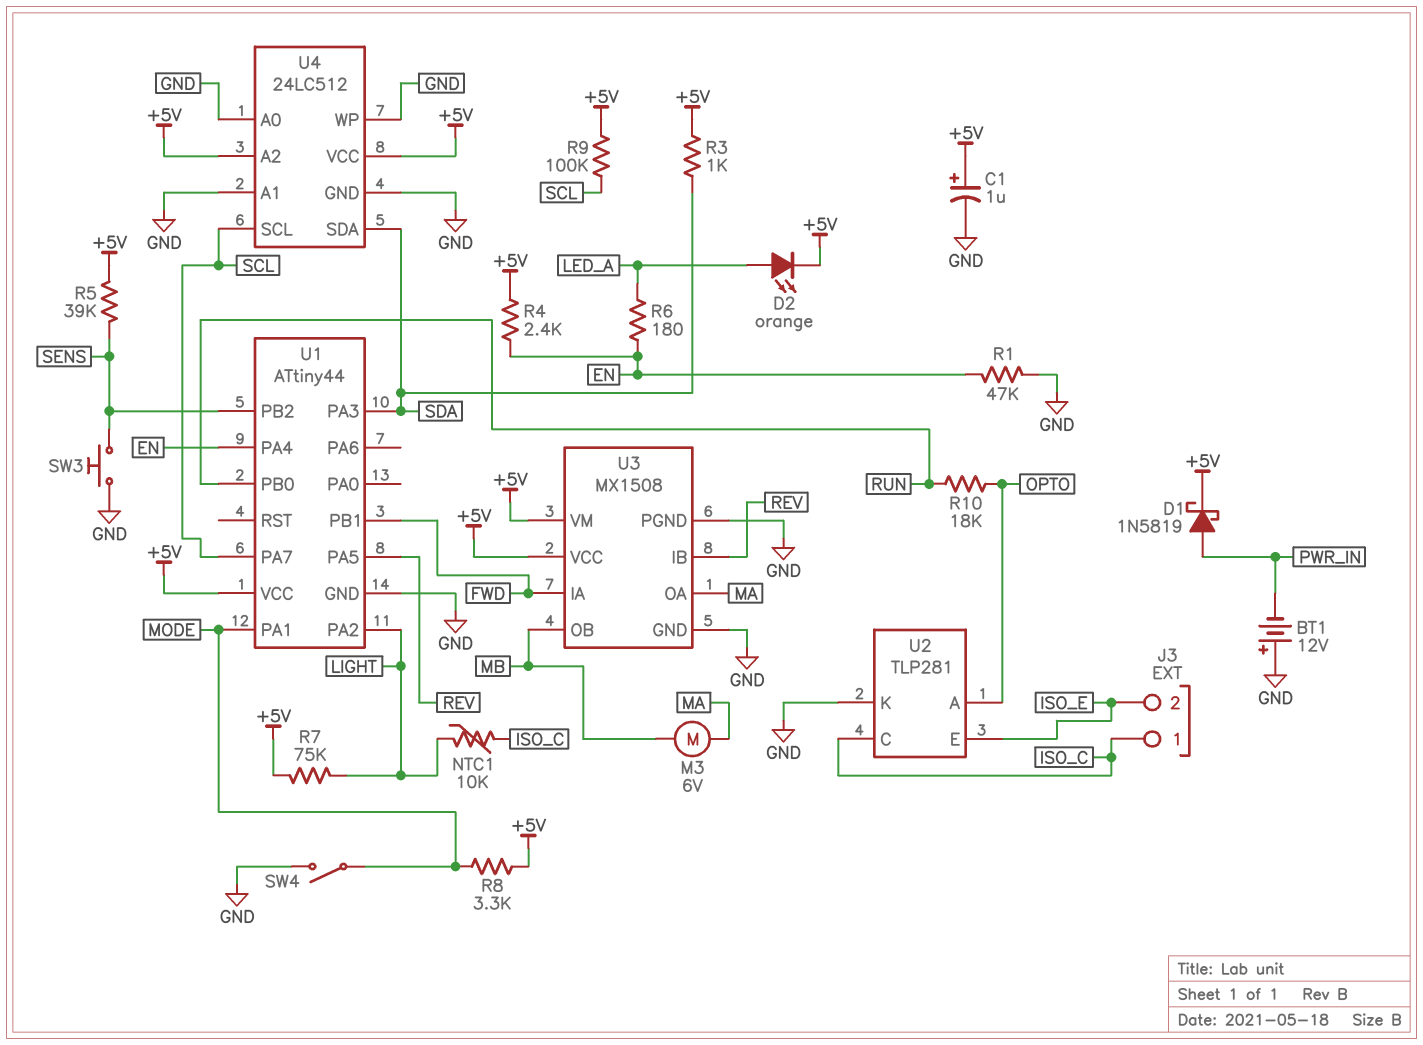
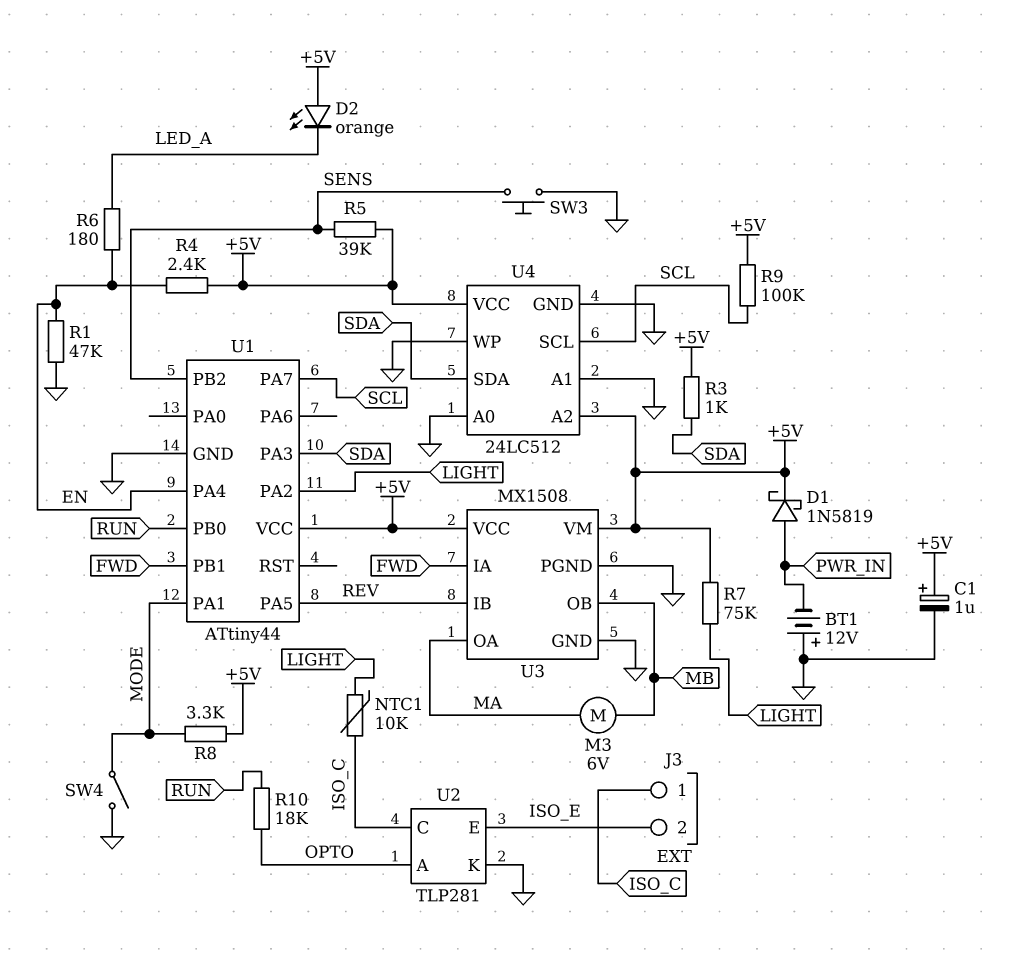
D2: LED orange (A LED_A, K +5V) -> LED orange (A +5V, K LED_A)

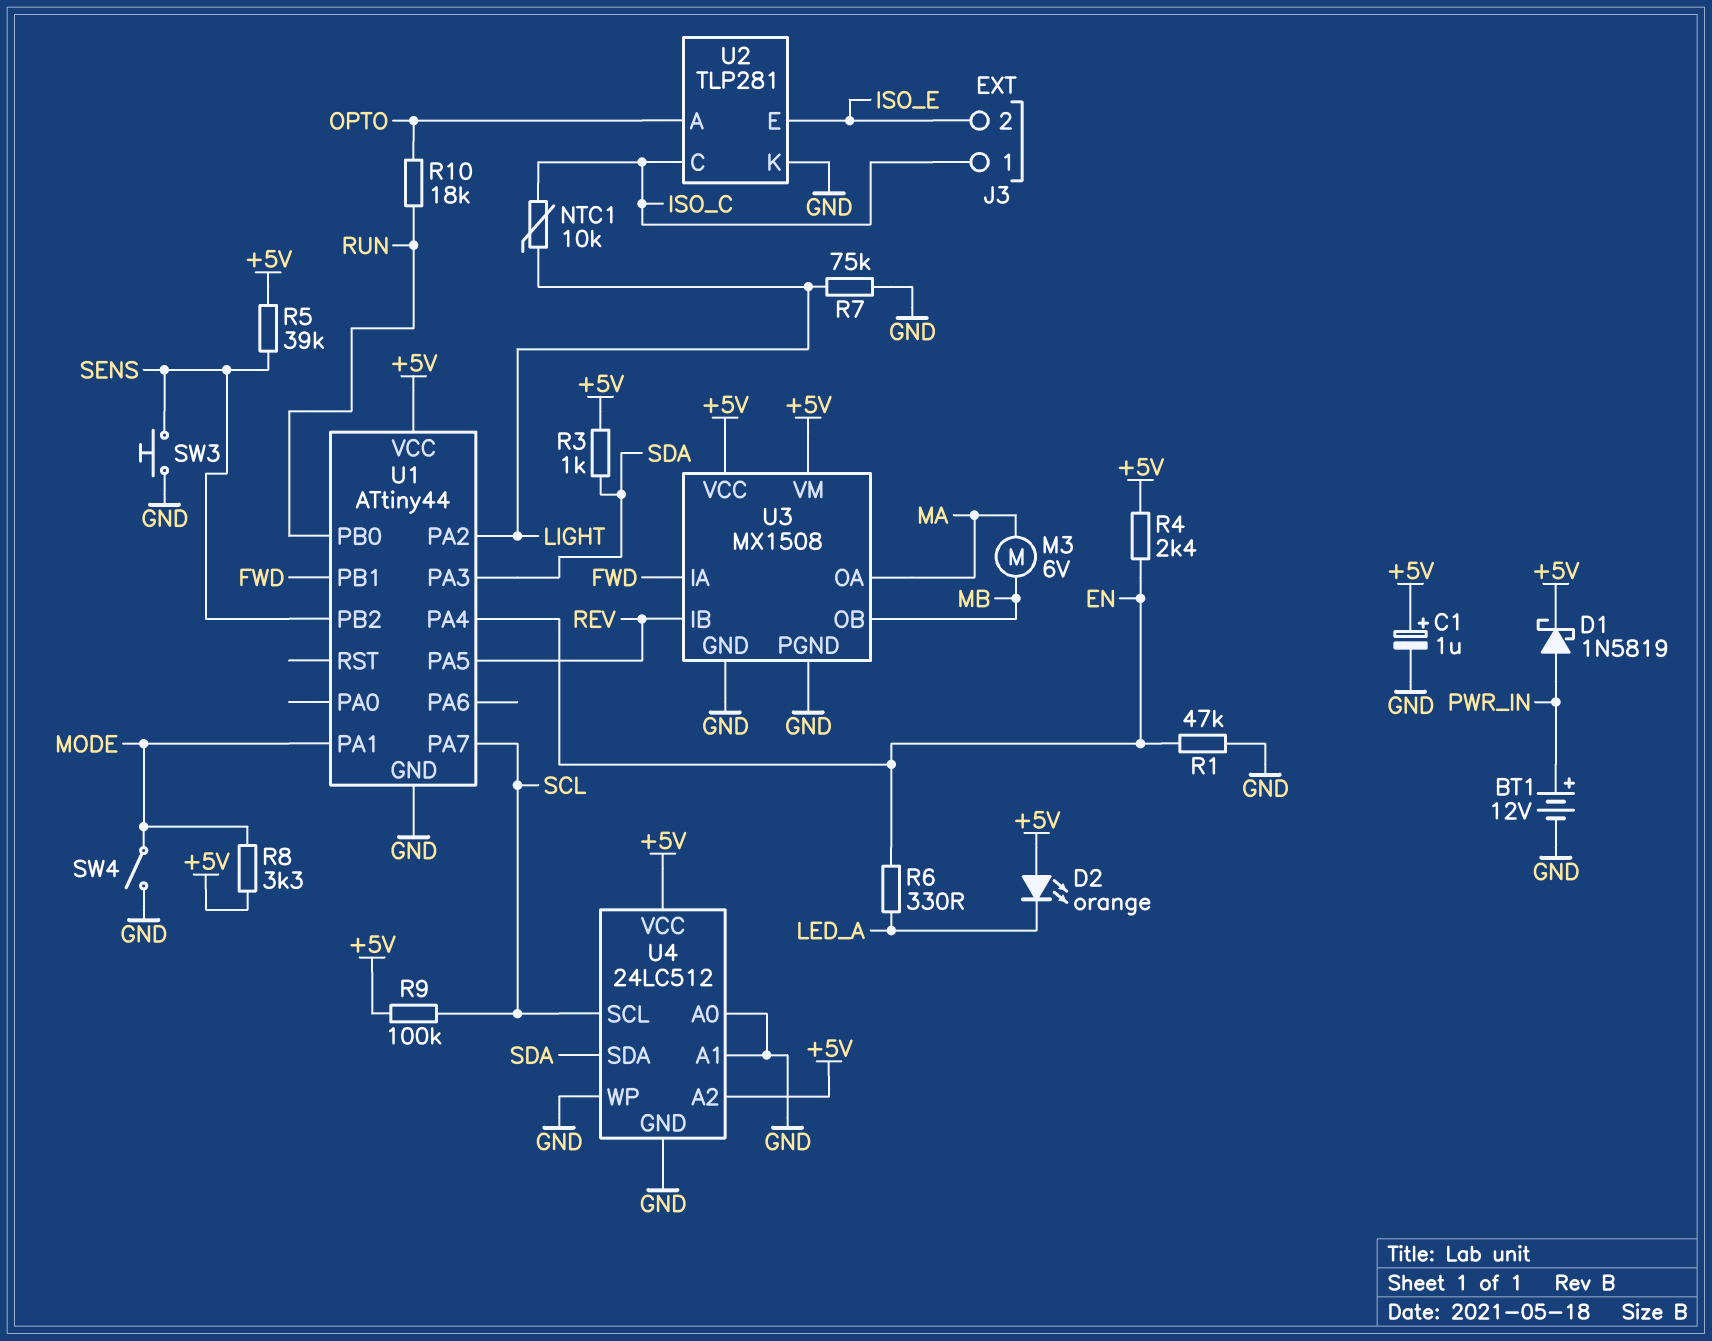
BT1: 12V (plus GND, minus PWR_IN) -> 12V (plus PWR_IN, minus GND)
R6: 180 (EN, LED_A) -> 330 (EN, LED_A)
R7: 75k (+5V, LIGHT) -> 75k (GND, LIGHT)

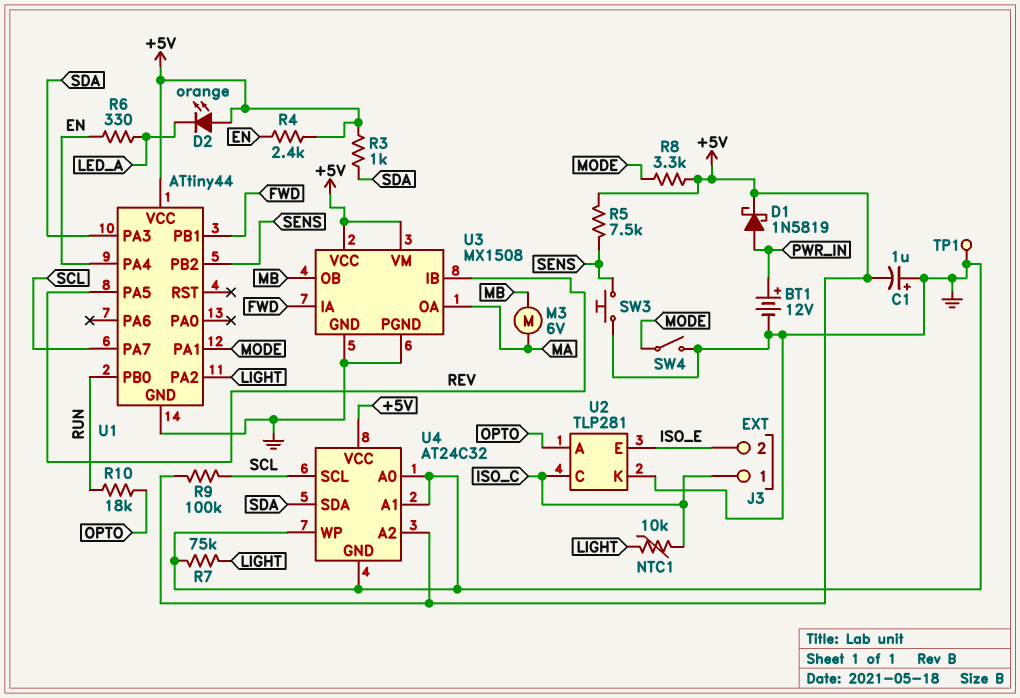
C1: 1uF (plus +5V, minus GND) -> 1uF (plus GND, minus +5V)
R1: 47k (EN, GND) -> none
R5: 39k (+5V, SENS) -> 7.5k (+5V, SENS)
TP1: none -> test point (GND)
U4: 24LC512 -> AT24C32

